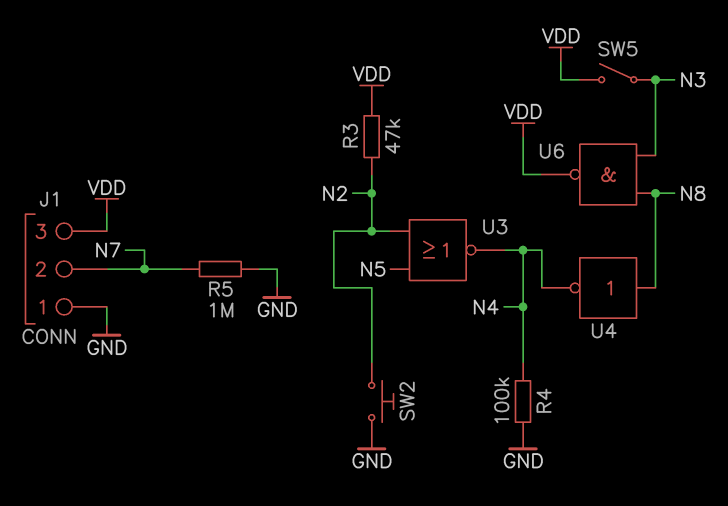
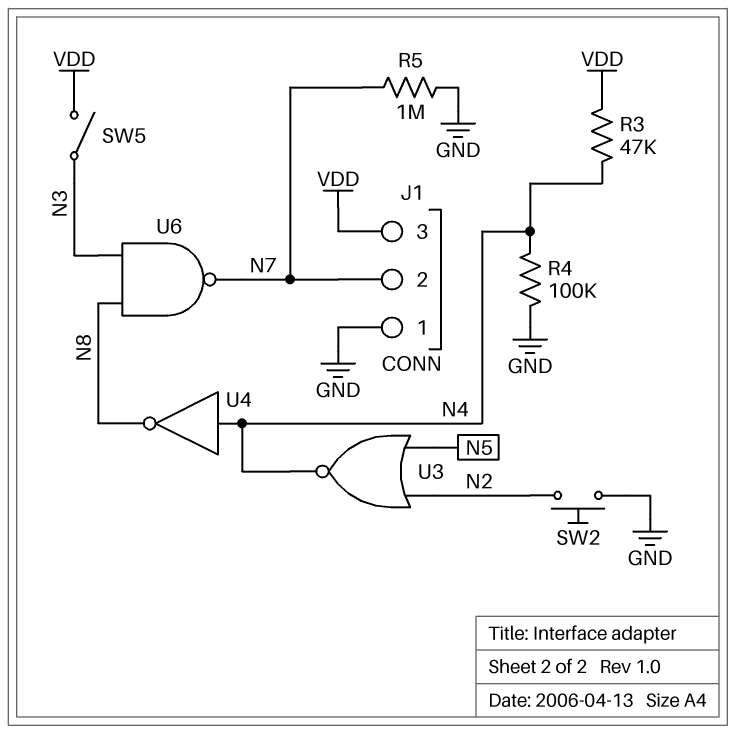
R3: 47k (N2, VDD) -> 47k (N4, VDD)
U4: NOT (in N8, out N4) -> NOT (in N4, out N8)
U6: NAND (in N3, in N8, out VDD) -> NAND (in N3, in N8, out N7)

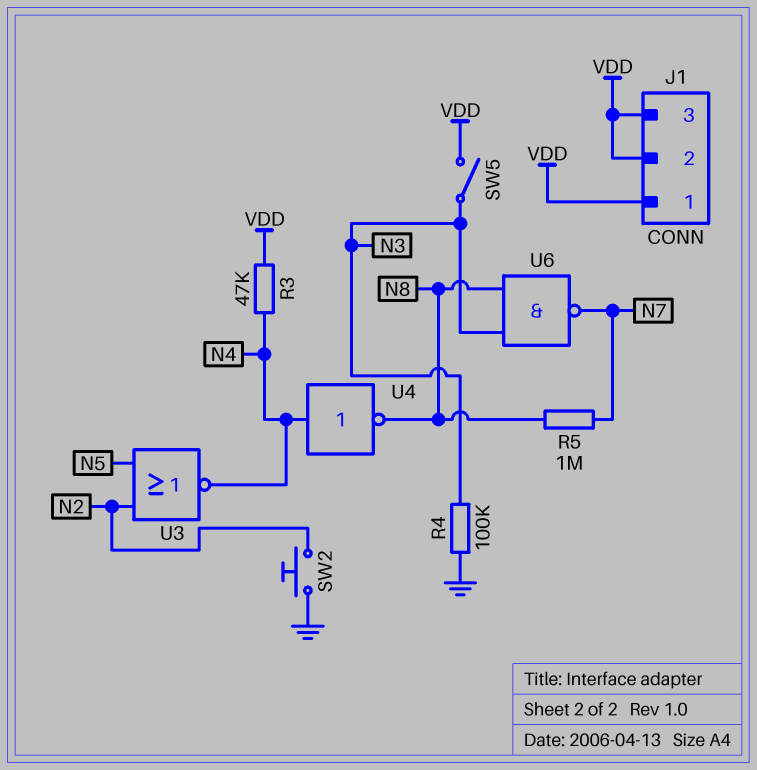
J1 pin 1: GND -> VDD
J1 pin 2: N7 -> VDD
R4: 100k (GND, N4) -> 100k (GND, N3)
R5: 1M (GND, N7) -> 1M (N7, N8)

